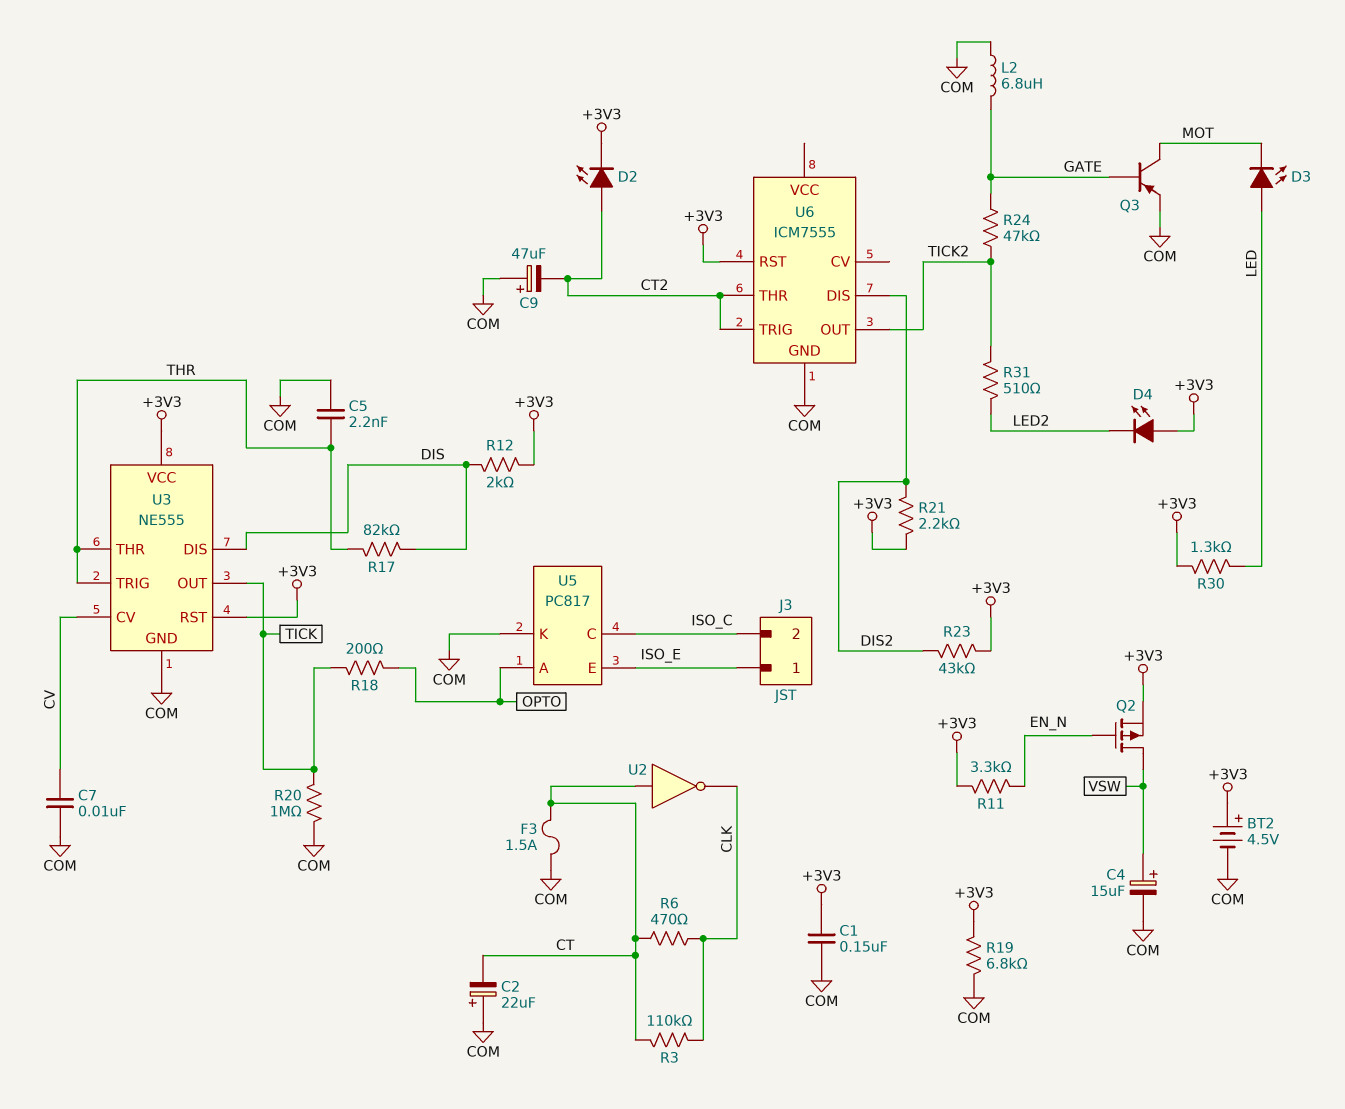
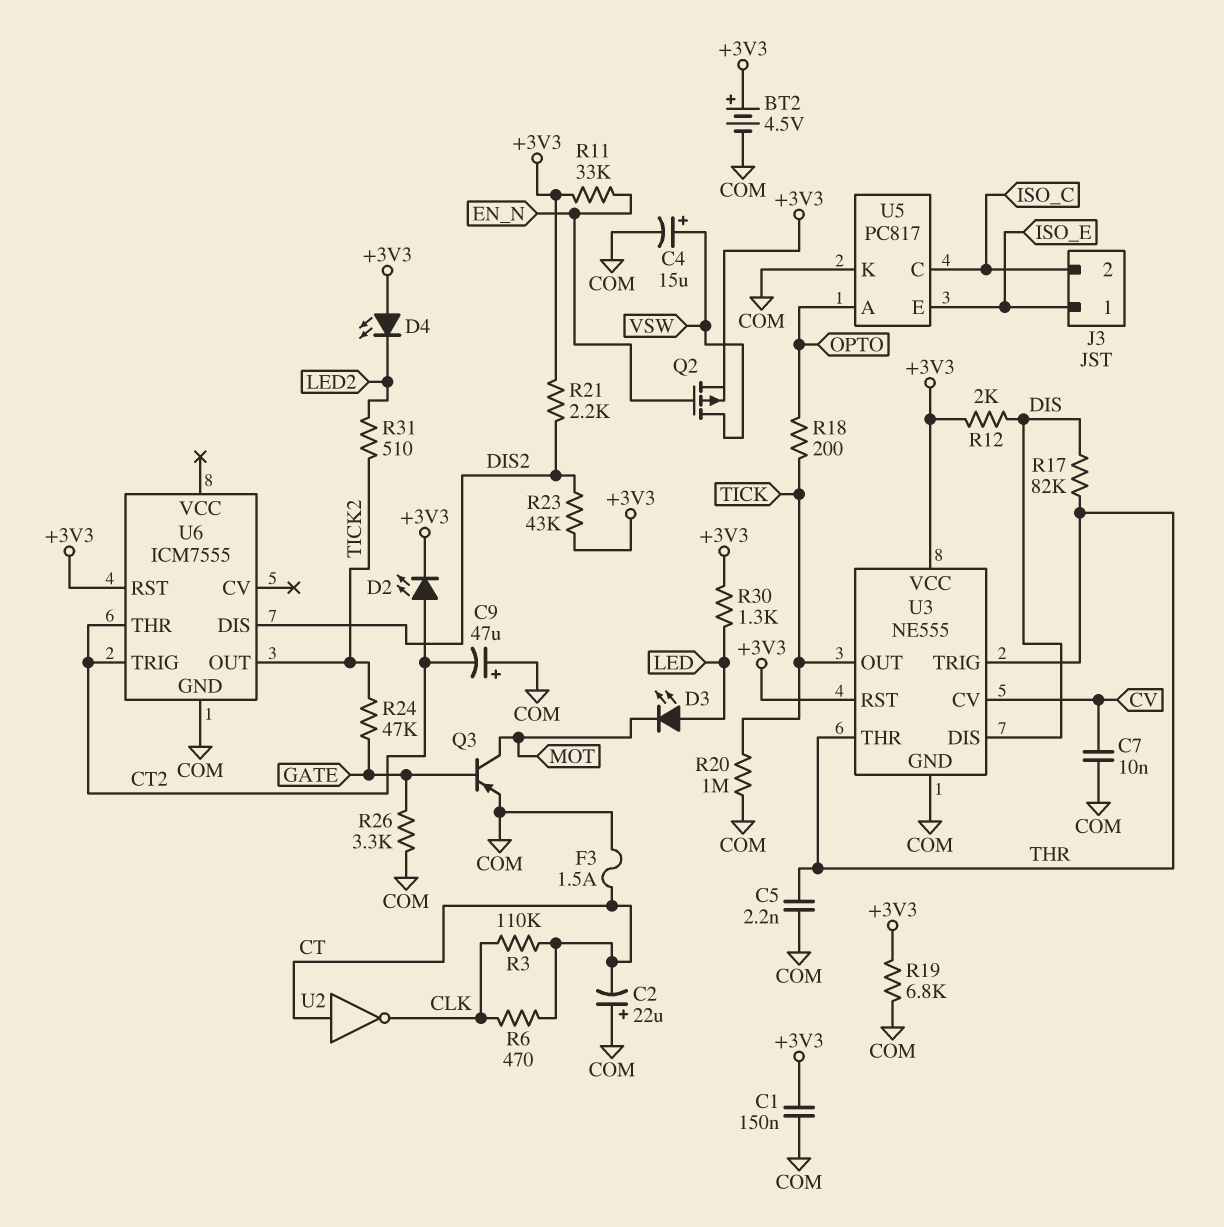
L2: 6.8uH (COM, GATE) -> none
R11: 3.3k (+3V3, EN_N) -> 33k (+3V3, EN_N)
R26: none -> 3.3k (COM, GATE)

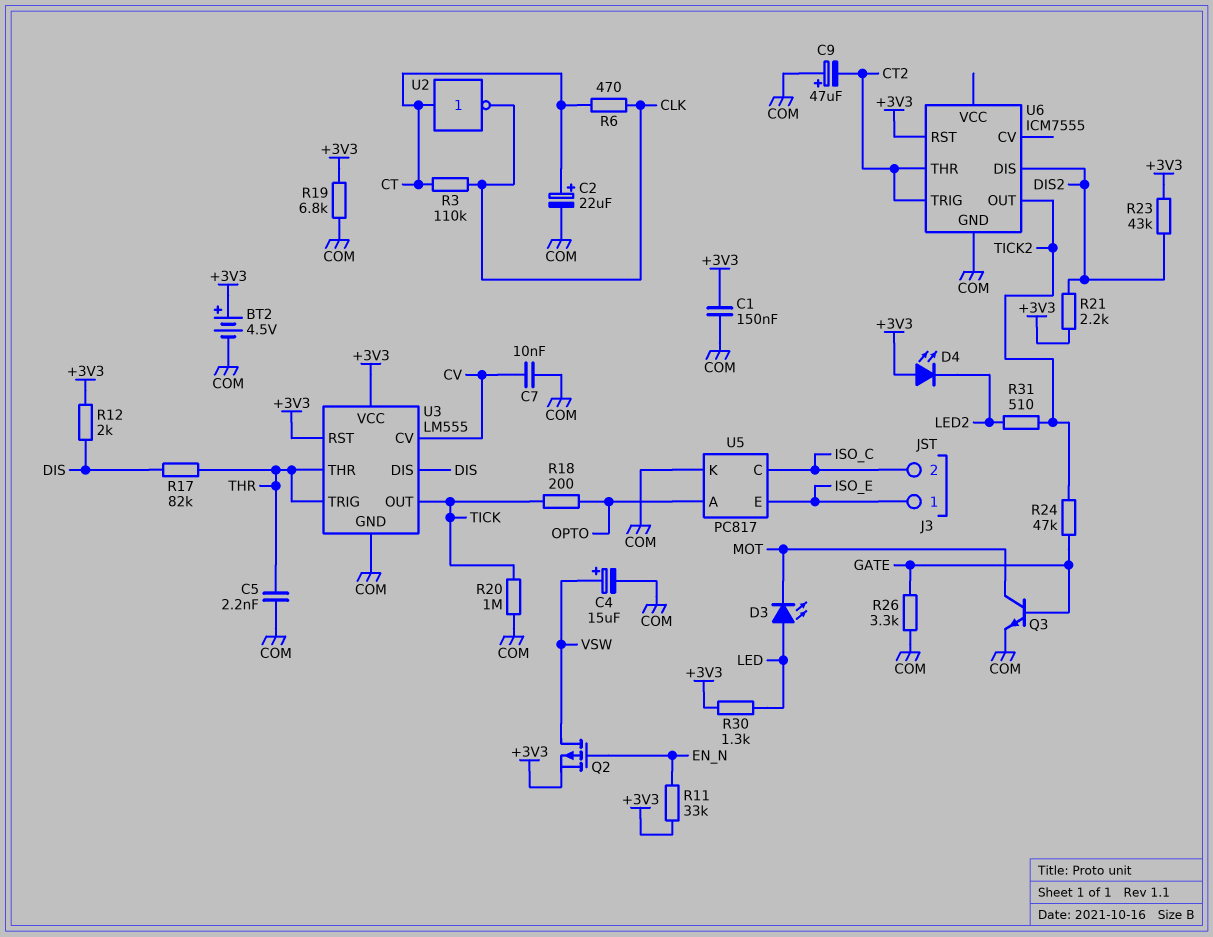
C2: 22uF (plus COM, minus CT) -> 22uF (plus CT, minus COM)
D2: LED (A CT2, K +3V3) -> none
F3: 1.5A (COM, CT) -> none
Q3: PNP (B GATE, C MOT, E COM) -> NPN (B GATE, C MOT, E COM)
U3: NE555 -> LM555

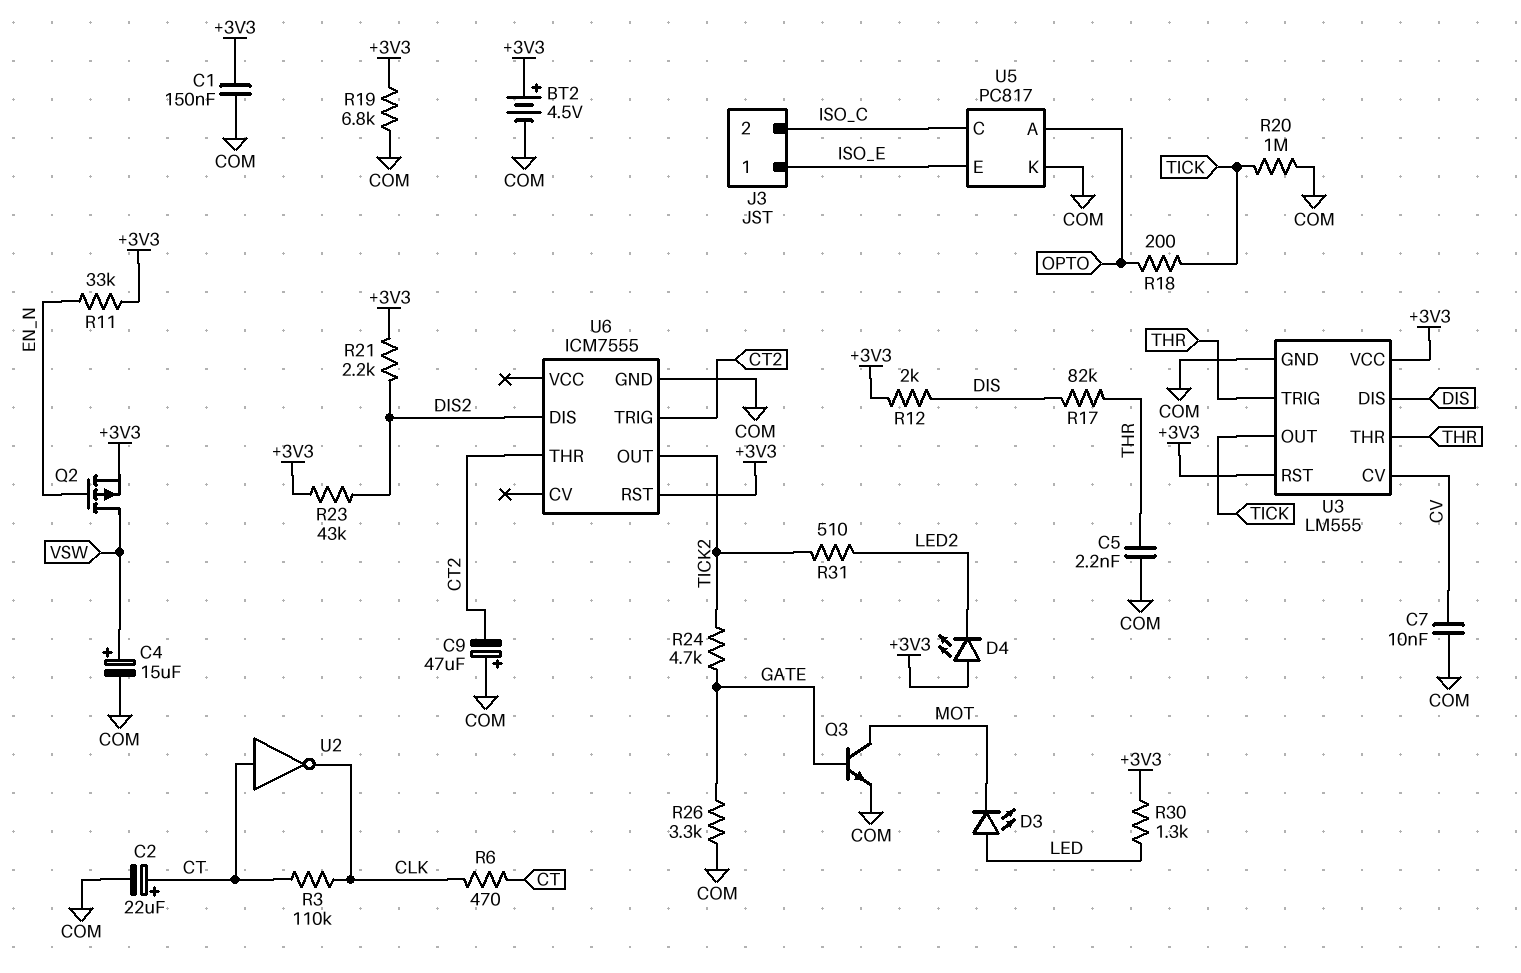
R24: 47k (GATE, TICK2) -> 4.7k (GATE, TICK2)

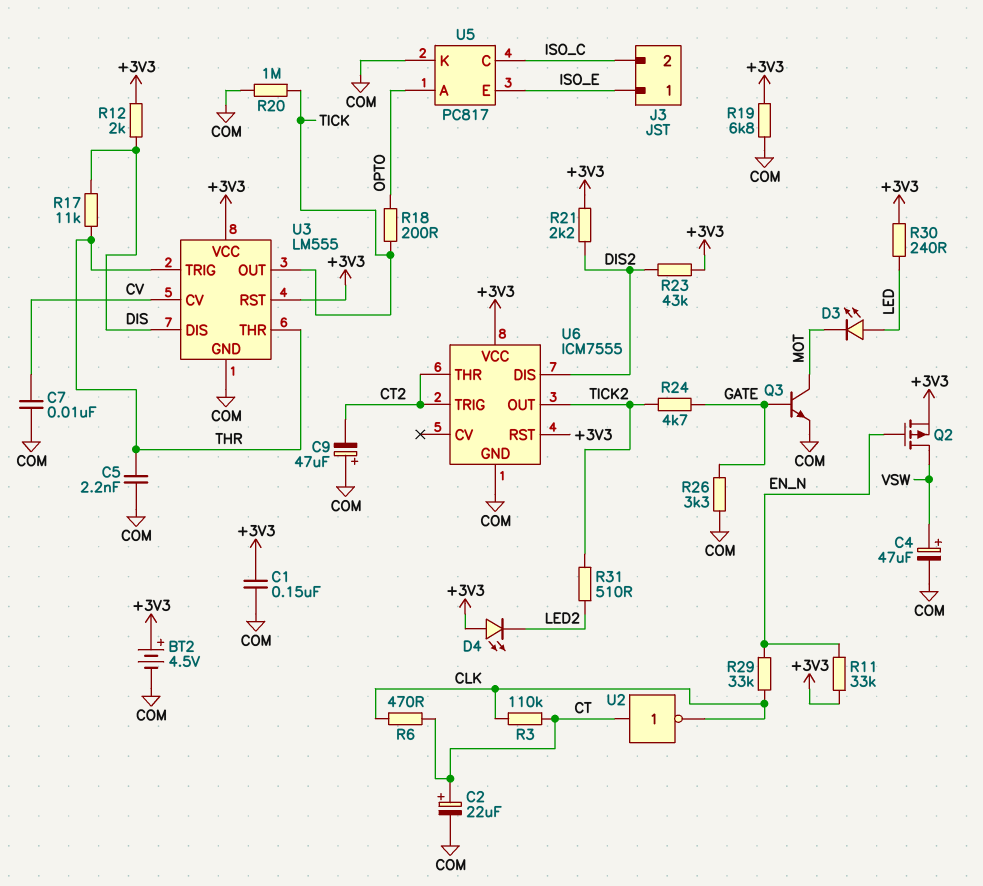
C4: 15uF (plus VSW, minus COM) -> 47uF (plus VSW, minus COM)
R17: 82k (DIS, THR) -> 11k (DIS, THR)
R29: none -> 33k (CLK, EN_N)
R30: 1.3k (+3V3, LED) -> 240 (+3V3, LED)
U6 pin VCC: none -> +3V3

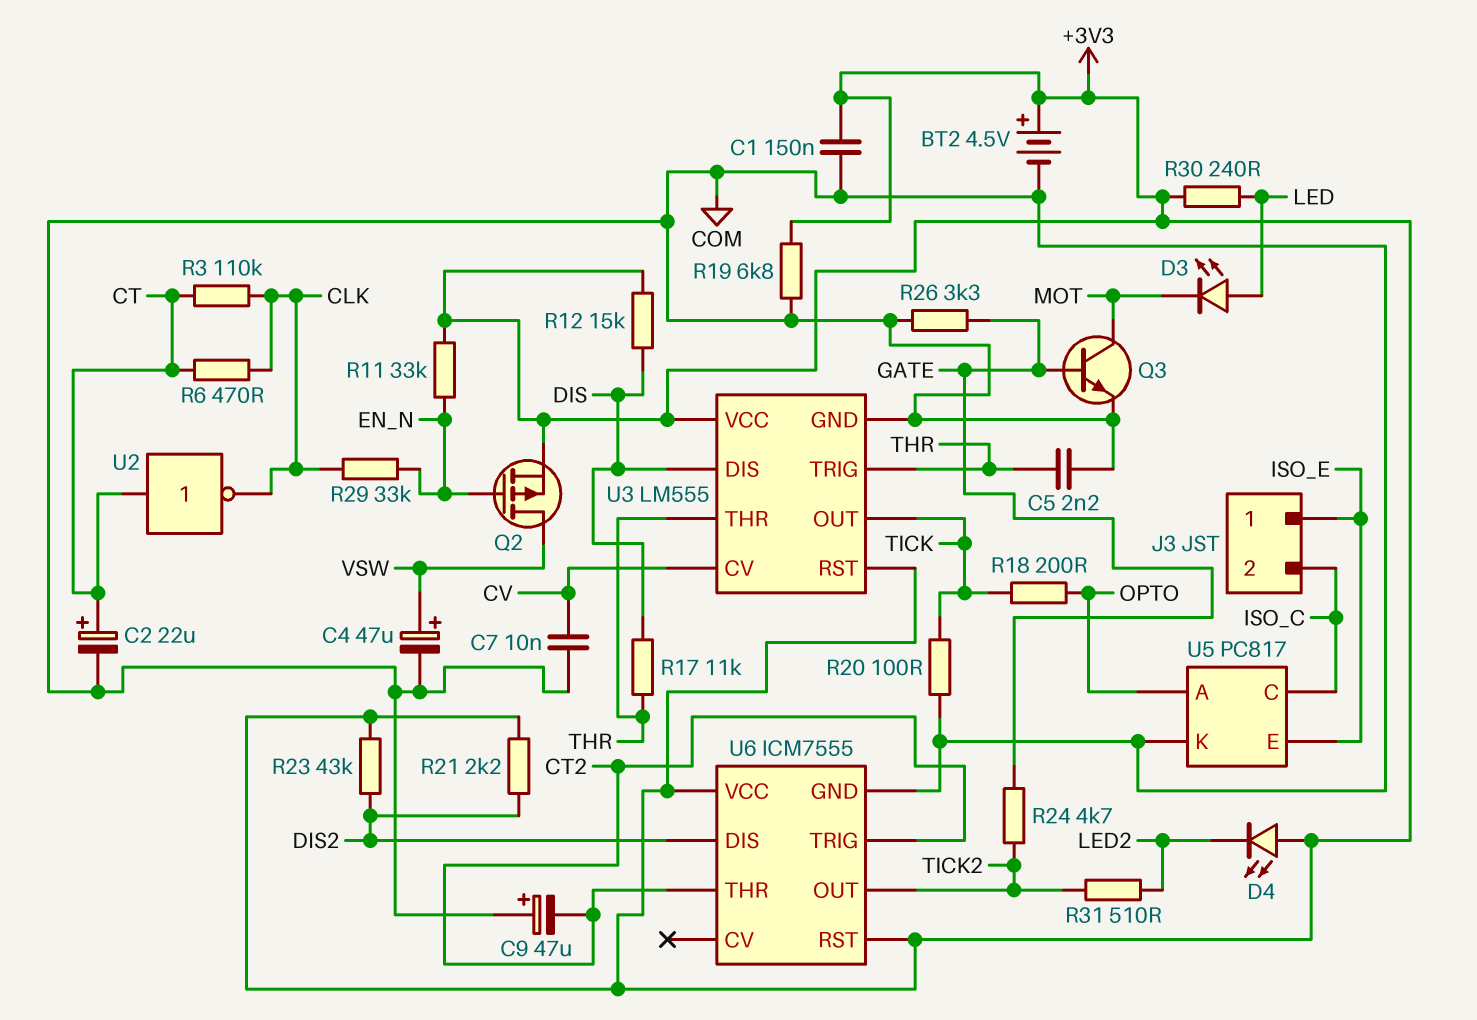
R12: 2k (+3V3, DIS) -> 15k (+3V3, DIS)
R20: 1M (COM, TICK) -> 100 (COM, TICK)

